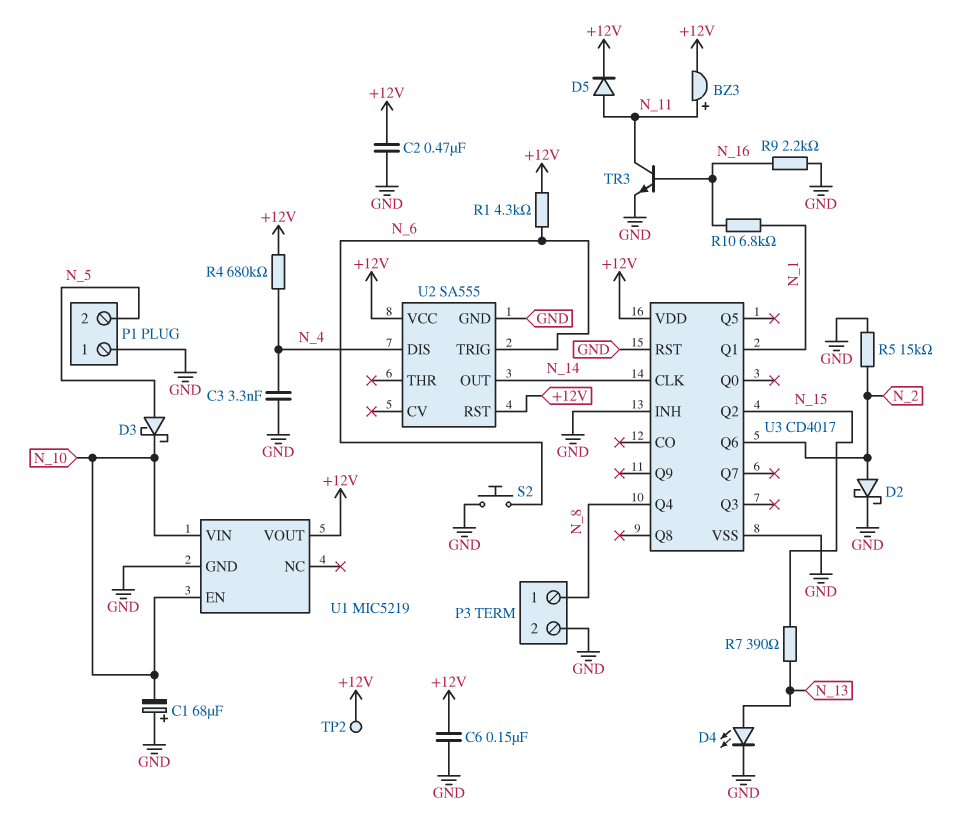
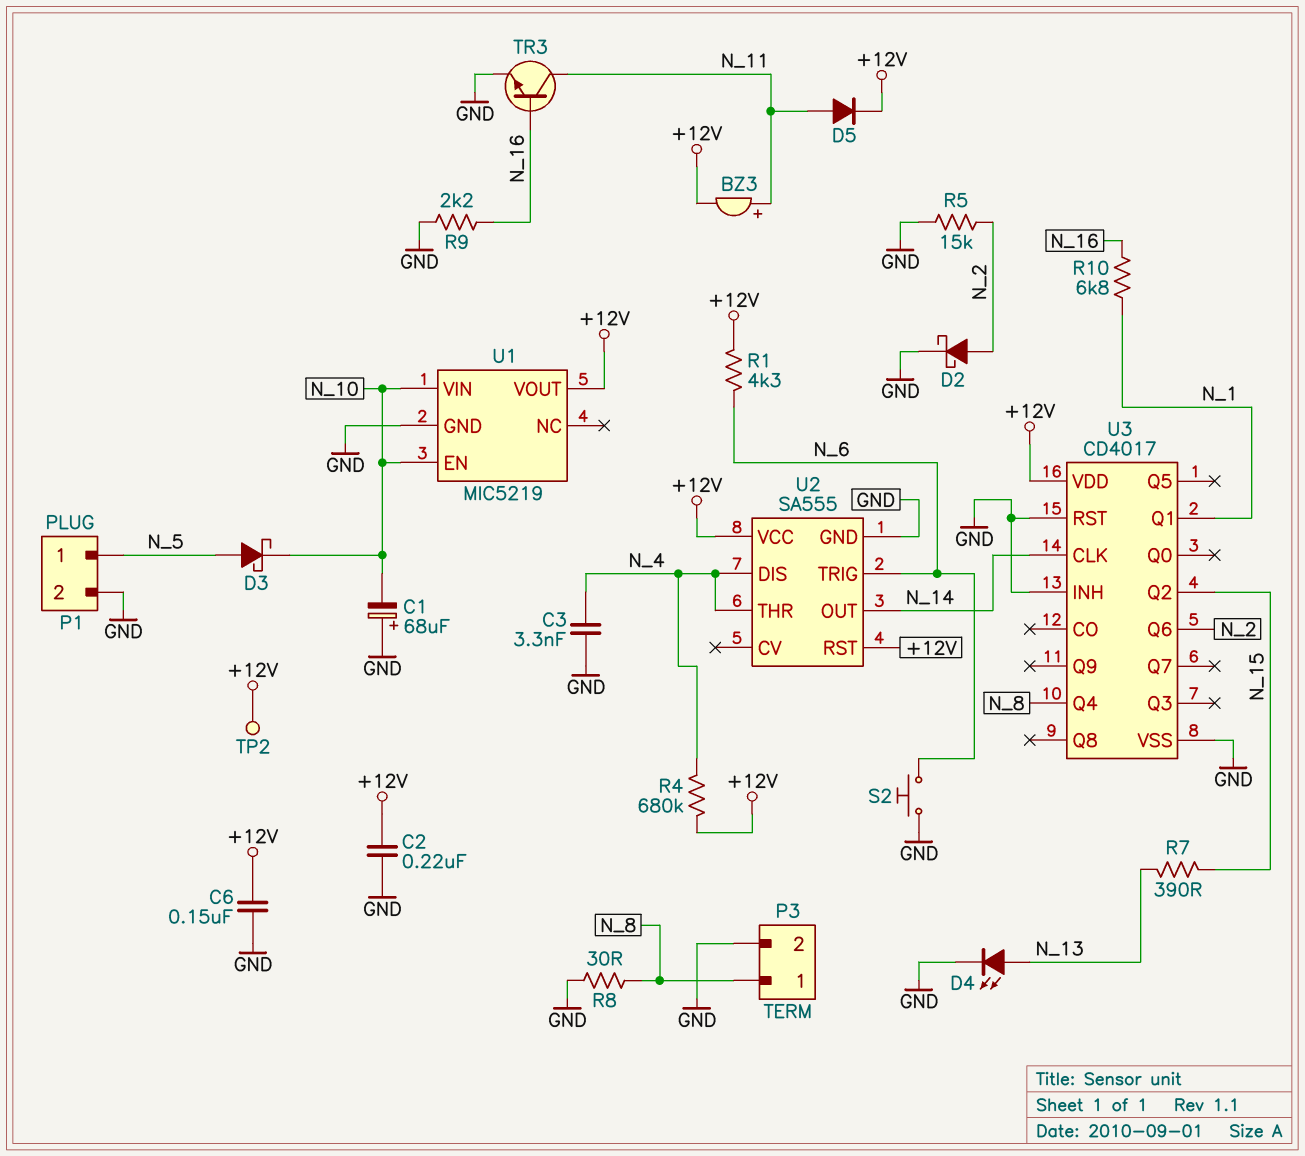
C2: 470nF (+12V, GND) -> 220nF (+12V, GND)
P1 pin 1: GND -> N_5
P1 pin 2: N_5 -> GND
R8: none -> 30 (GND, N_8)
U2 pin THR: none -> N_4

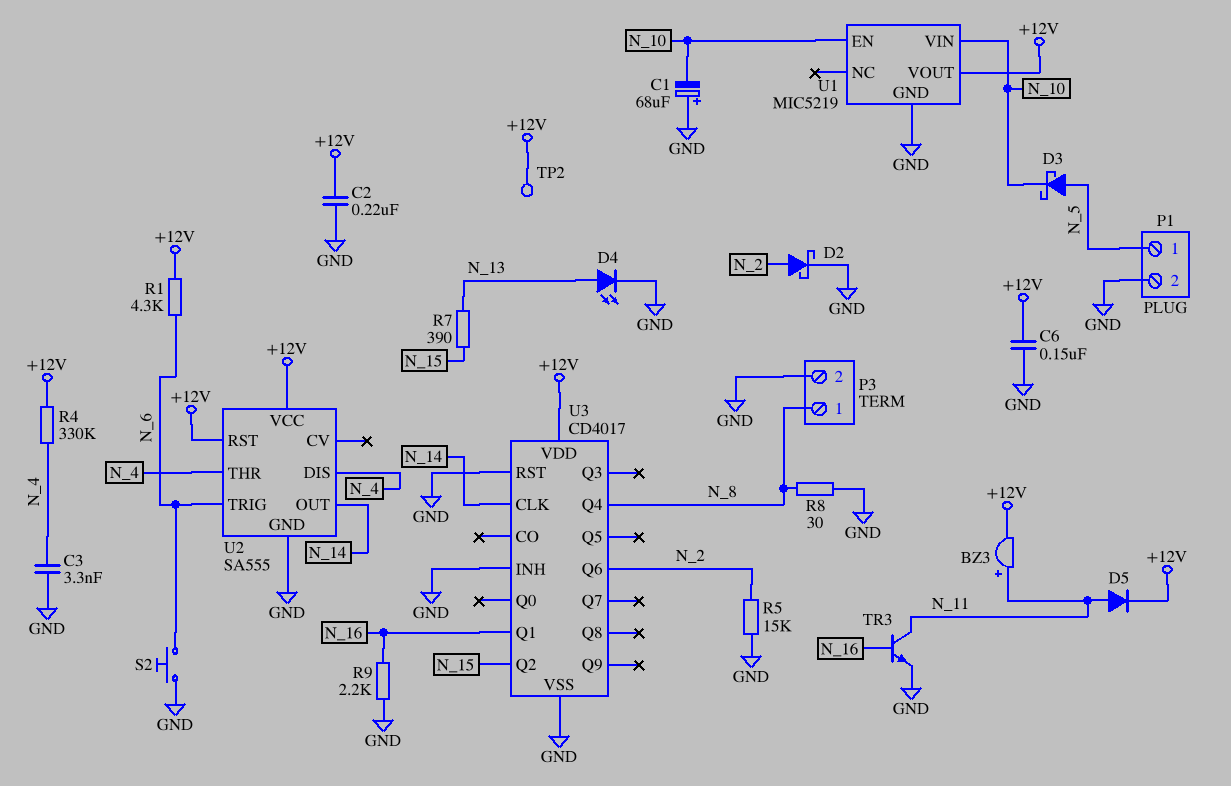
R4: 680k (+12V, N_4) -> 330k (+12V, N_4)
R10: 6.8k (N_1, N_16) -> none
U3 pin Q1: N_1 -> N_16

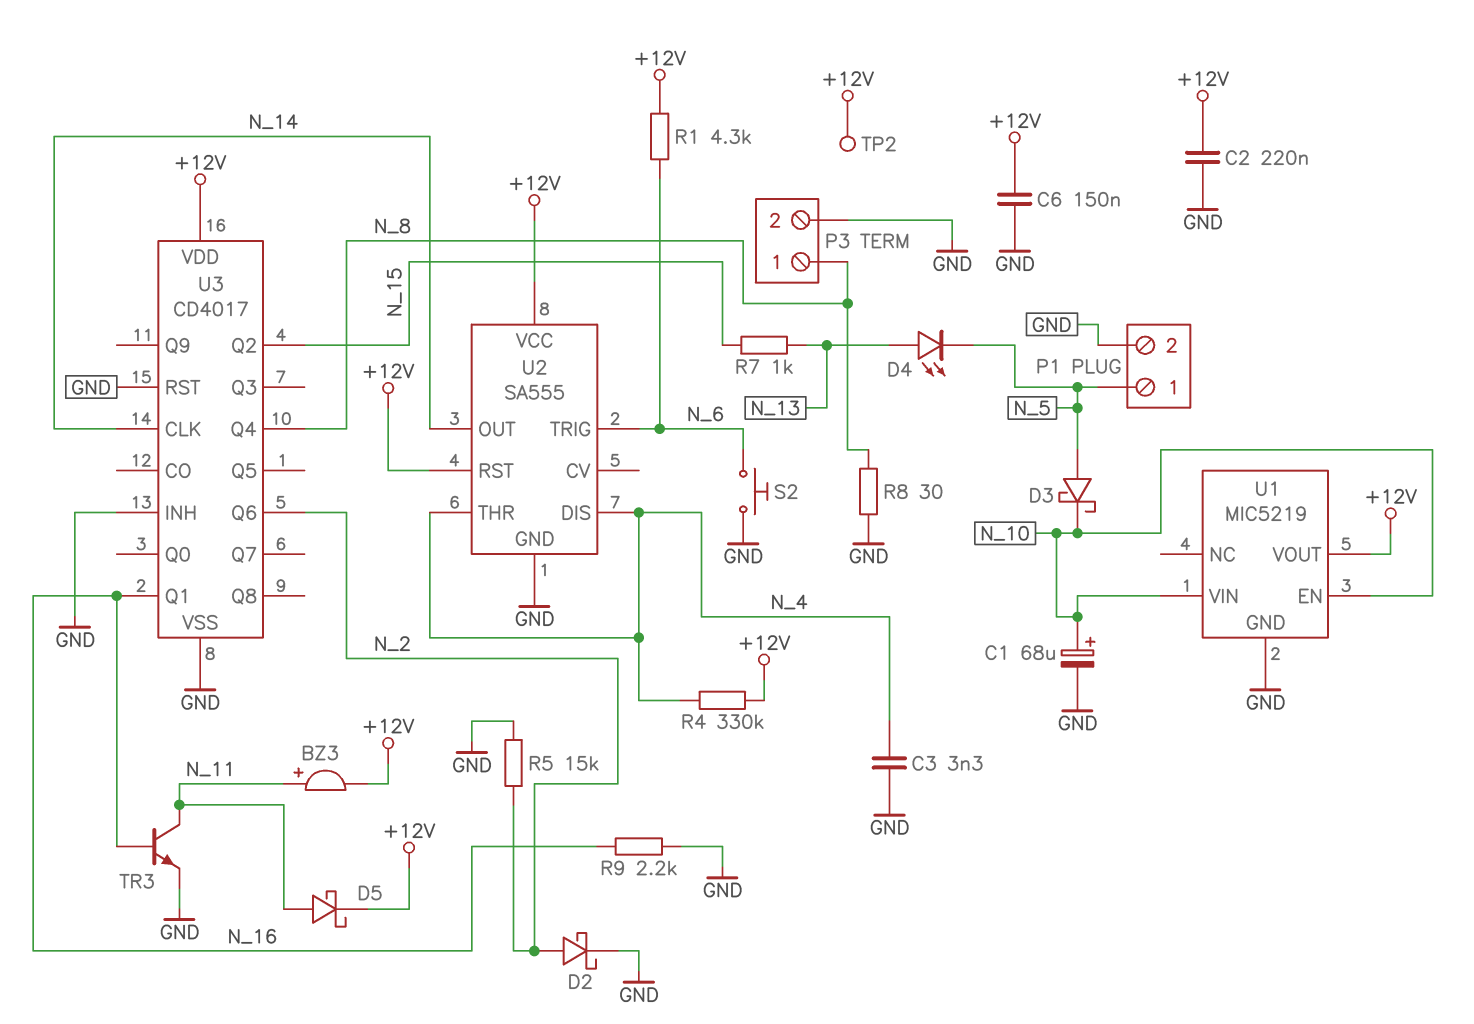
C1: 68uF (plus GND, minus N_10) -> 68uF (plus N_10, minus GND)
D4: LED (A N_13, K GND) -> LED (A N_13, K N_5)
D5: diode (A N_11, K +12V) -> schottky (A N_11, K +12V)
R7: 390 (N_13, N_15) -> 1k (N_13, N_15)

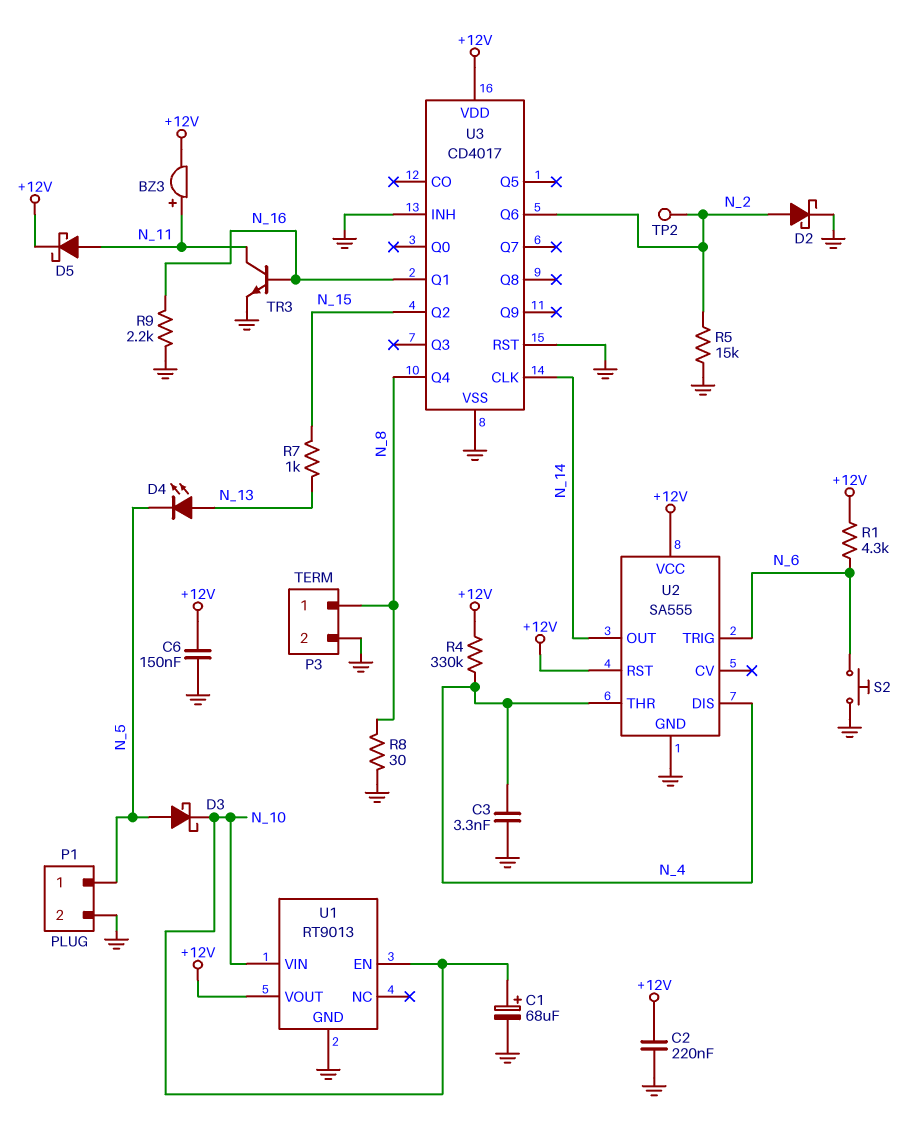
TP2: test point (+12V) -> test point (N_2)
U1: MIC5219 -> RT9013

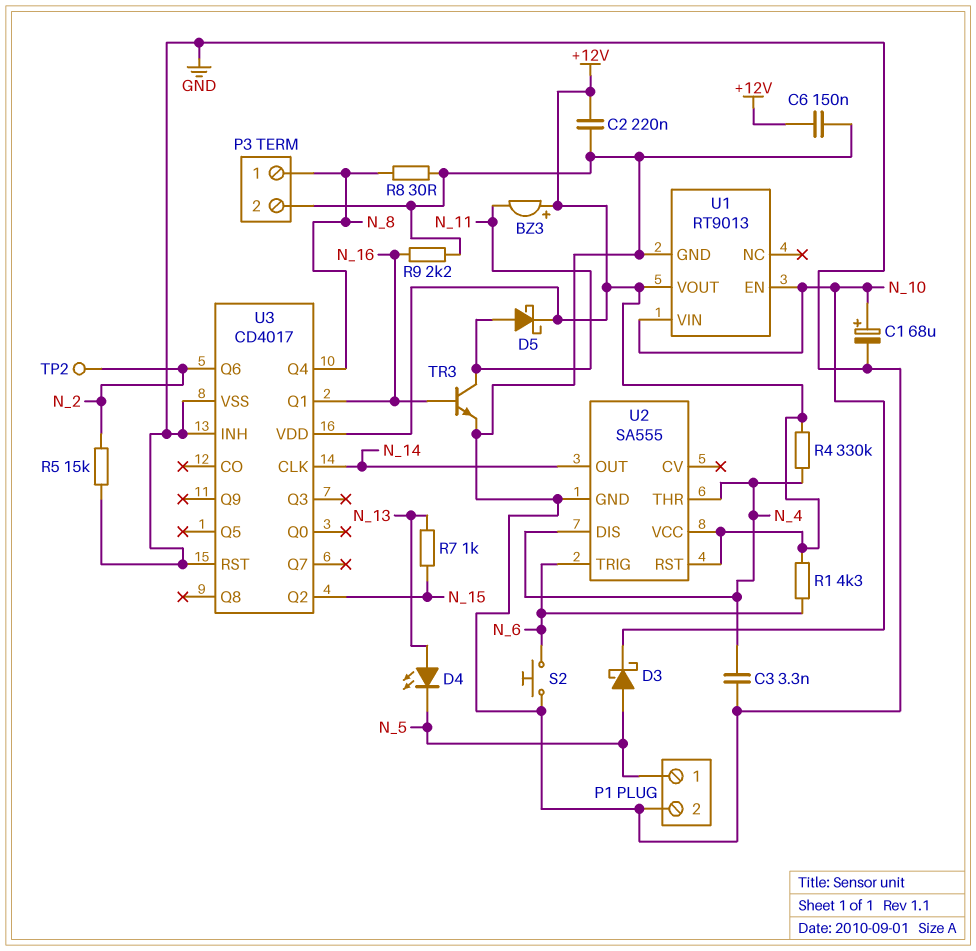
BZ3: buzzer (plus N_11, minus +12V) -> buzzer (plus +12V, minus N_11)
D2: schottky (A N_2, K GND) -> none

